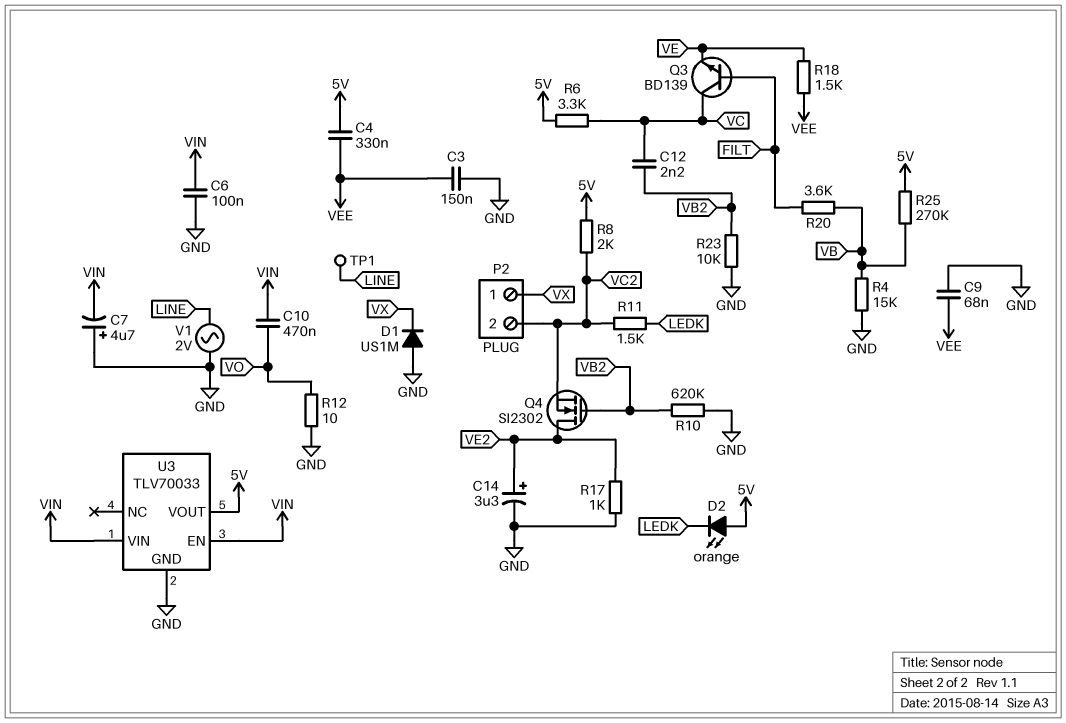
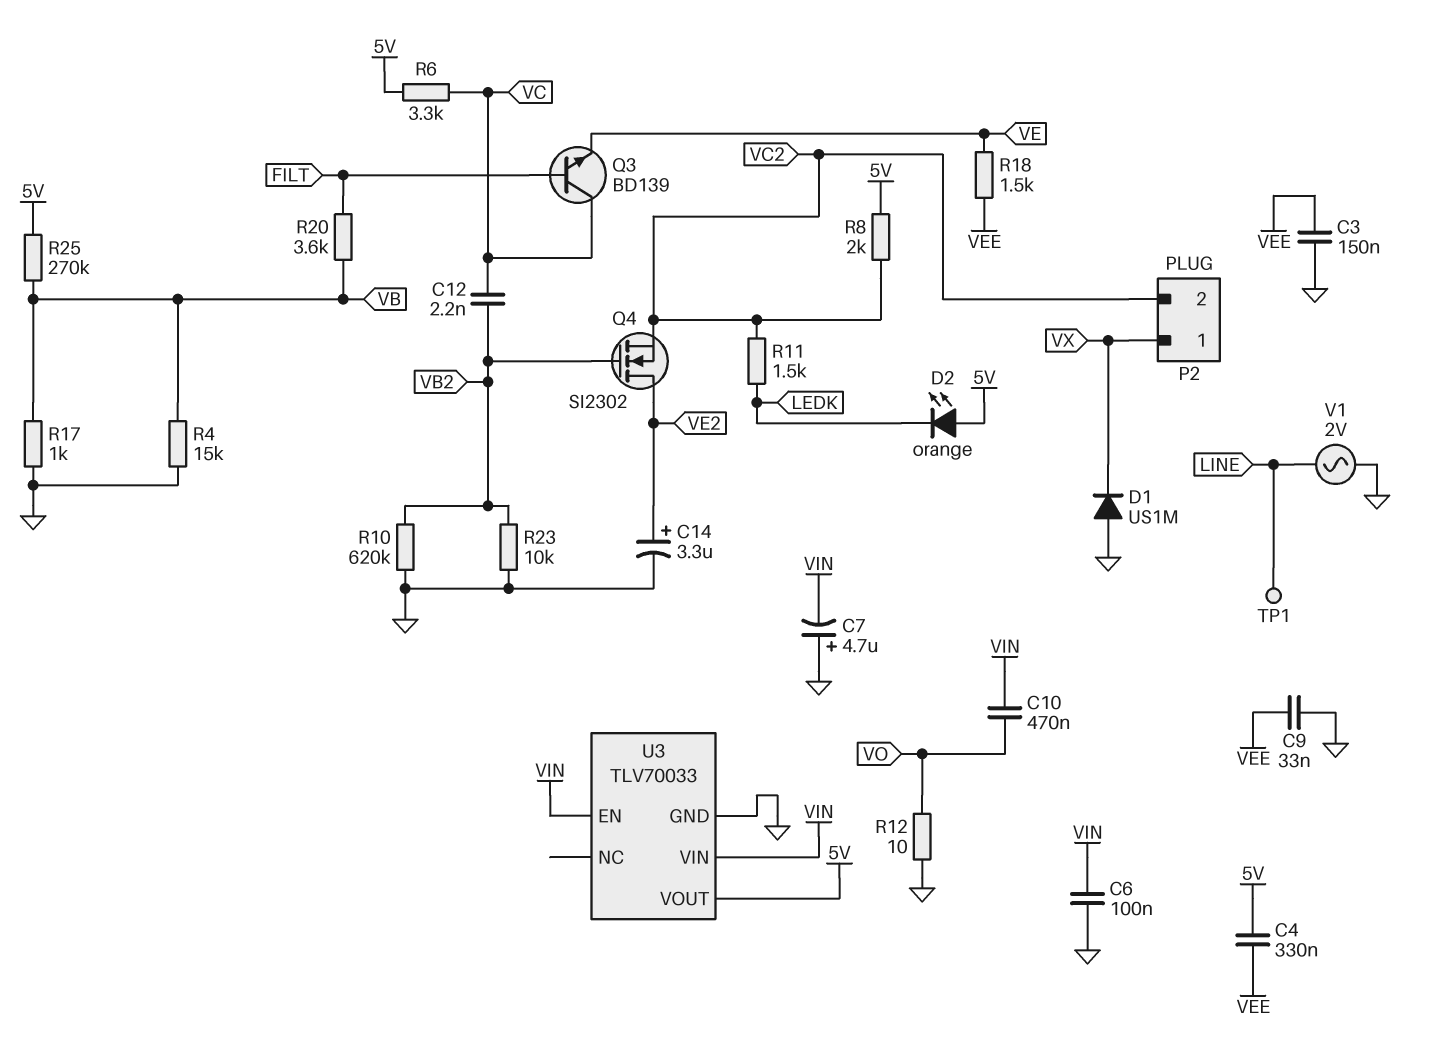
C9: 68nF (GND, VEE) -> 33nF (GND, VEE)
R17: 1k (GND, VE2) -> 1k (GND, VB)

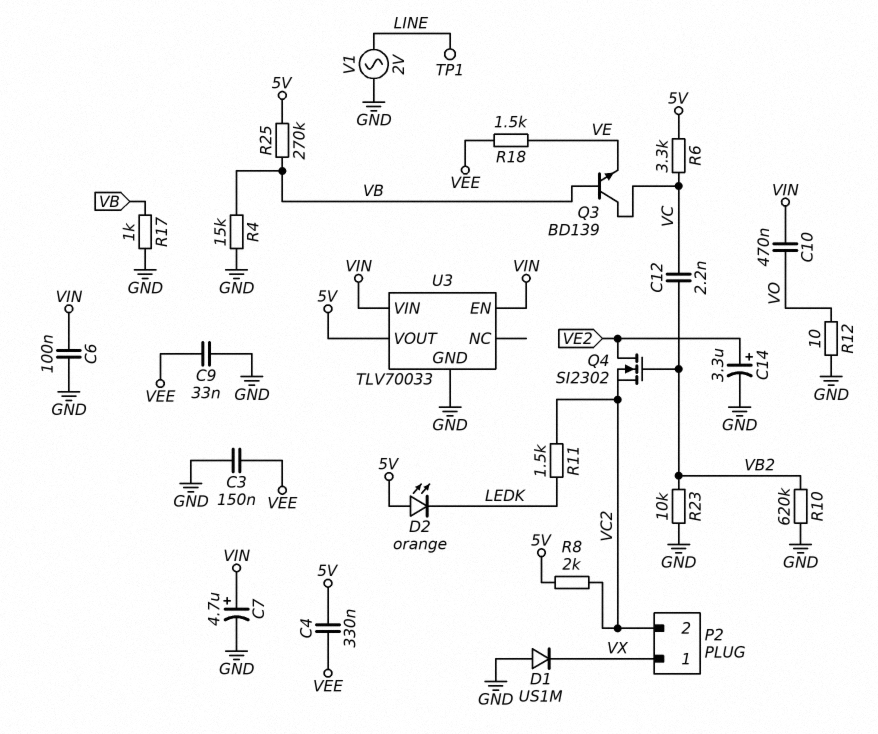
C7: 4.7uF (plus GND, minus VIN) -> 4.7uF (plus VIN, minus GND)
Q3: NPN BD139 (B FILT, C VC, E VE) -> NPN BD139 (B VB, C VC, E VE)
R20: 3.6k (FILT, VB) -> none

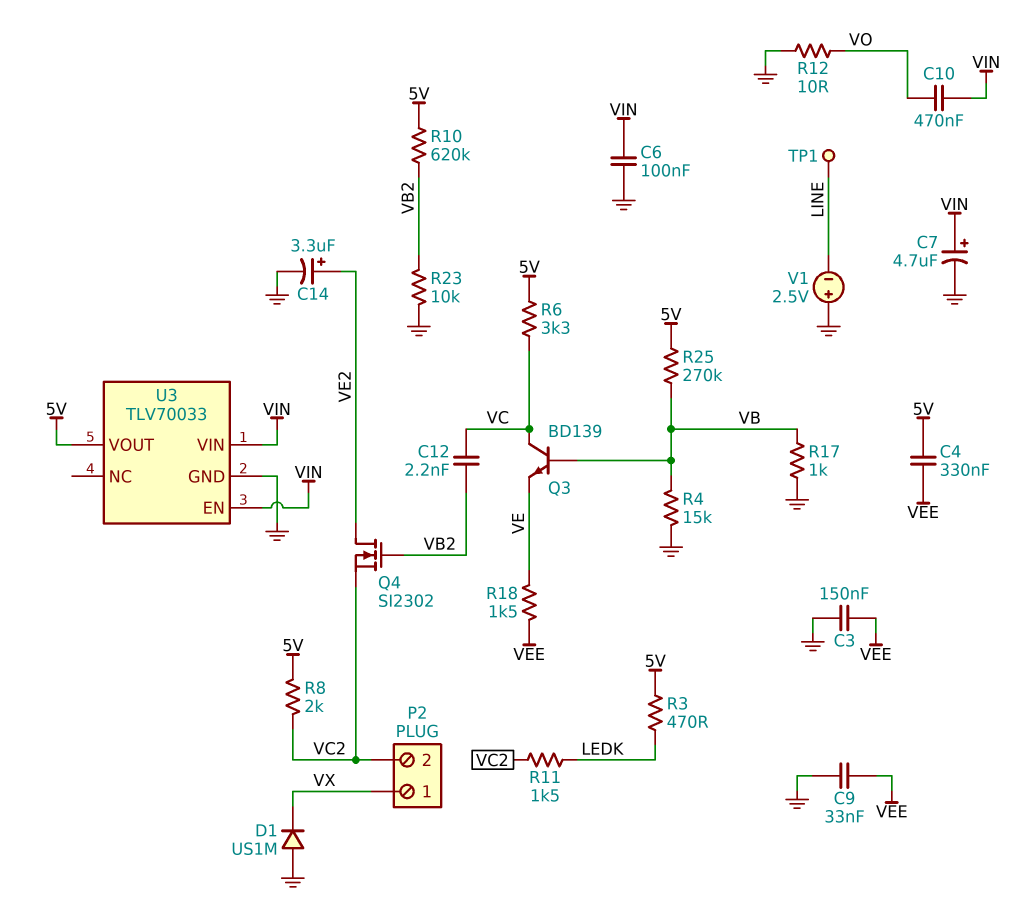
D2: LED orange (A 5V, K LEDK) -> none
R3: none -> 470 (5V, LEDK)
R10: 620k (GND, VB2) -> 620k (5V, VB2)
V1: AC 2V (GND, LINE) -> 2.5V (plus GND, minus LINE)

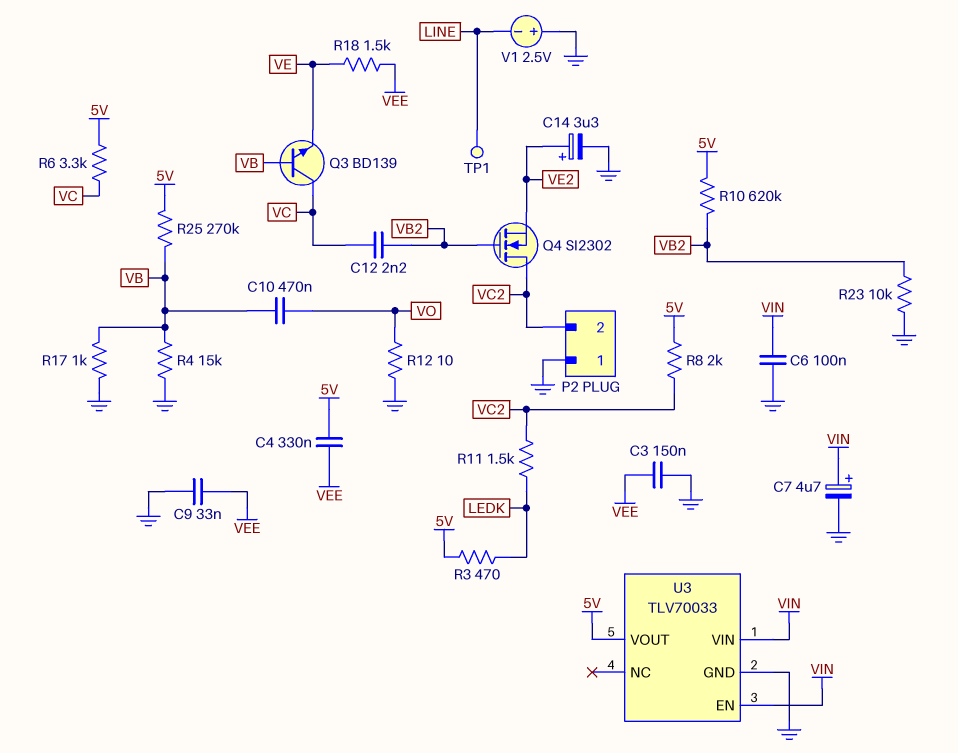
C10: 470nF (VIN, VO) -> 470nF (VB, VO)
D1: diode US1M (A GND, K VX) -> none
P2 pin 1: VX -> GND
Q4: NMOS SI2302 (G VB2, D VE2, S VC2) -> NMOS SI2302 (G VB2, D VC2, S VE2)

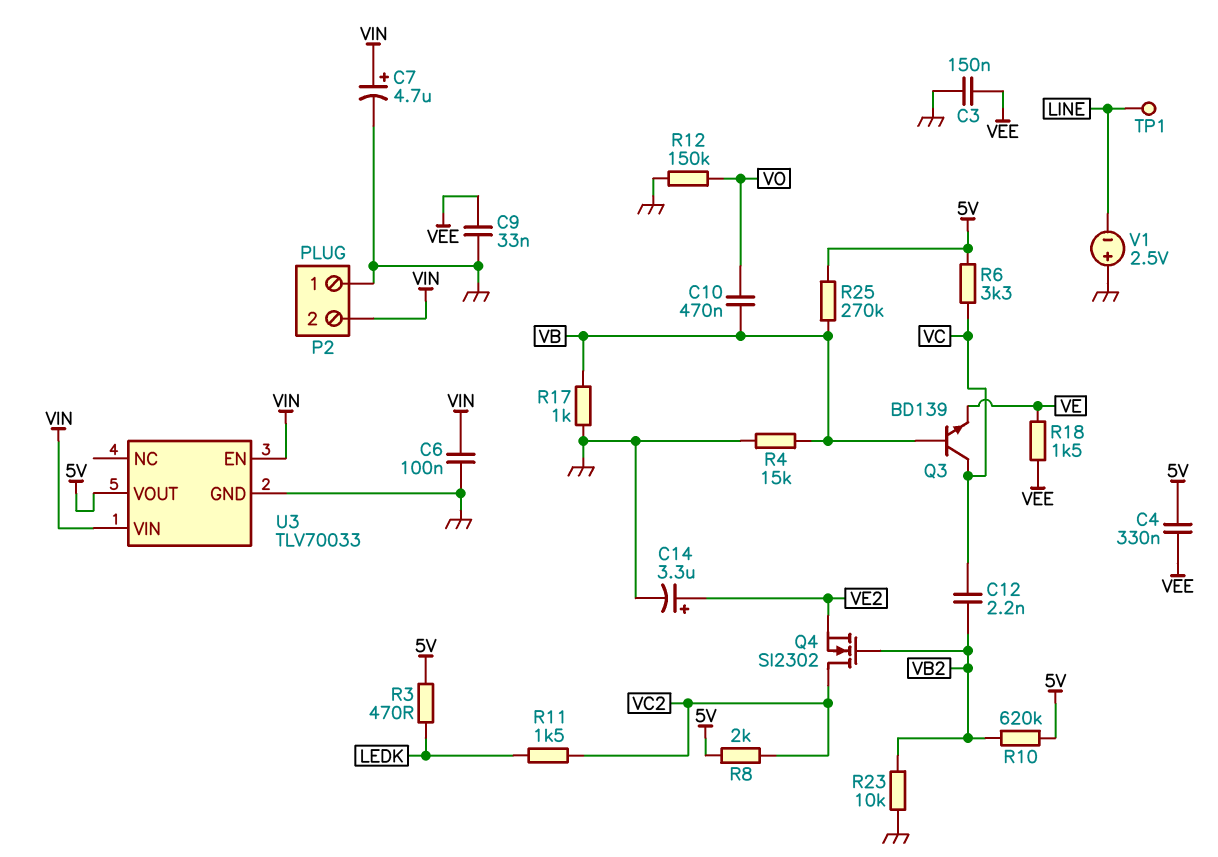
P2 pin 2: VC2 -> VIN
R12: 10 (GND, VO) -> 150k (GND, VO)

